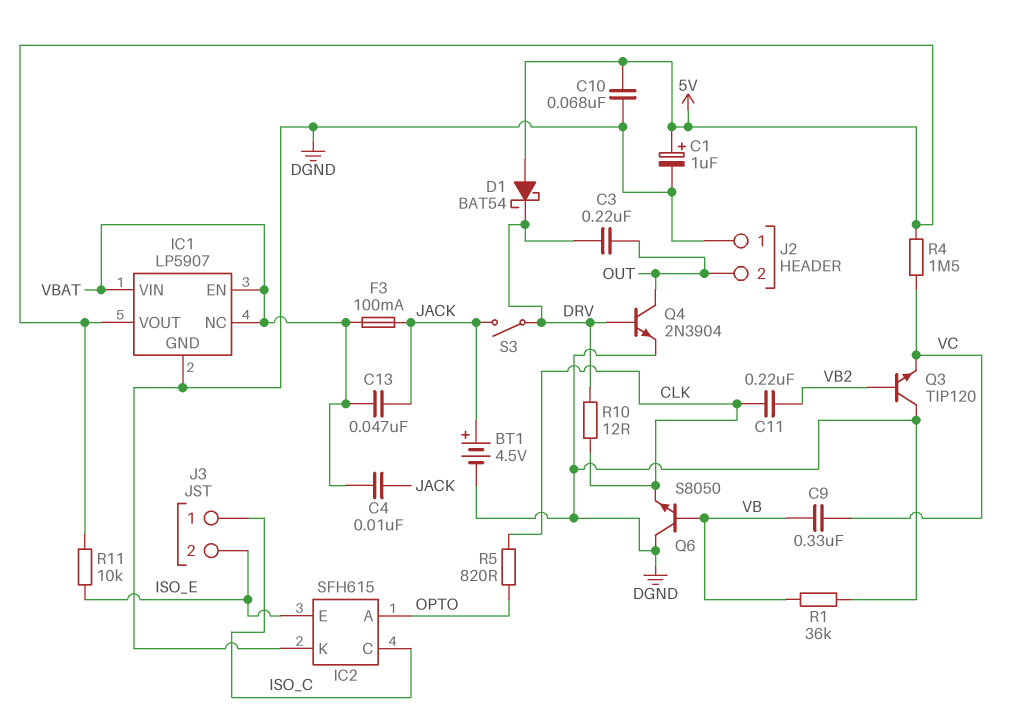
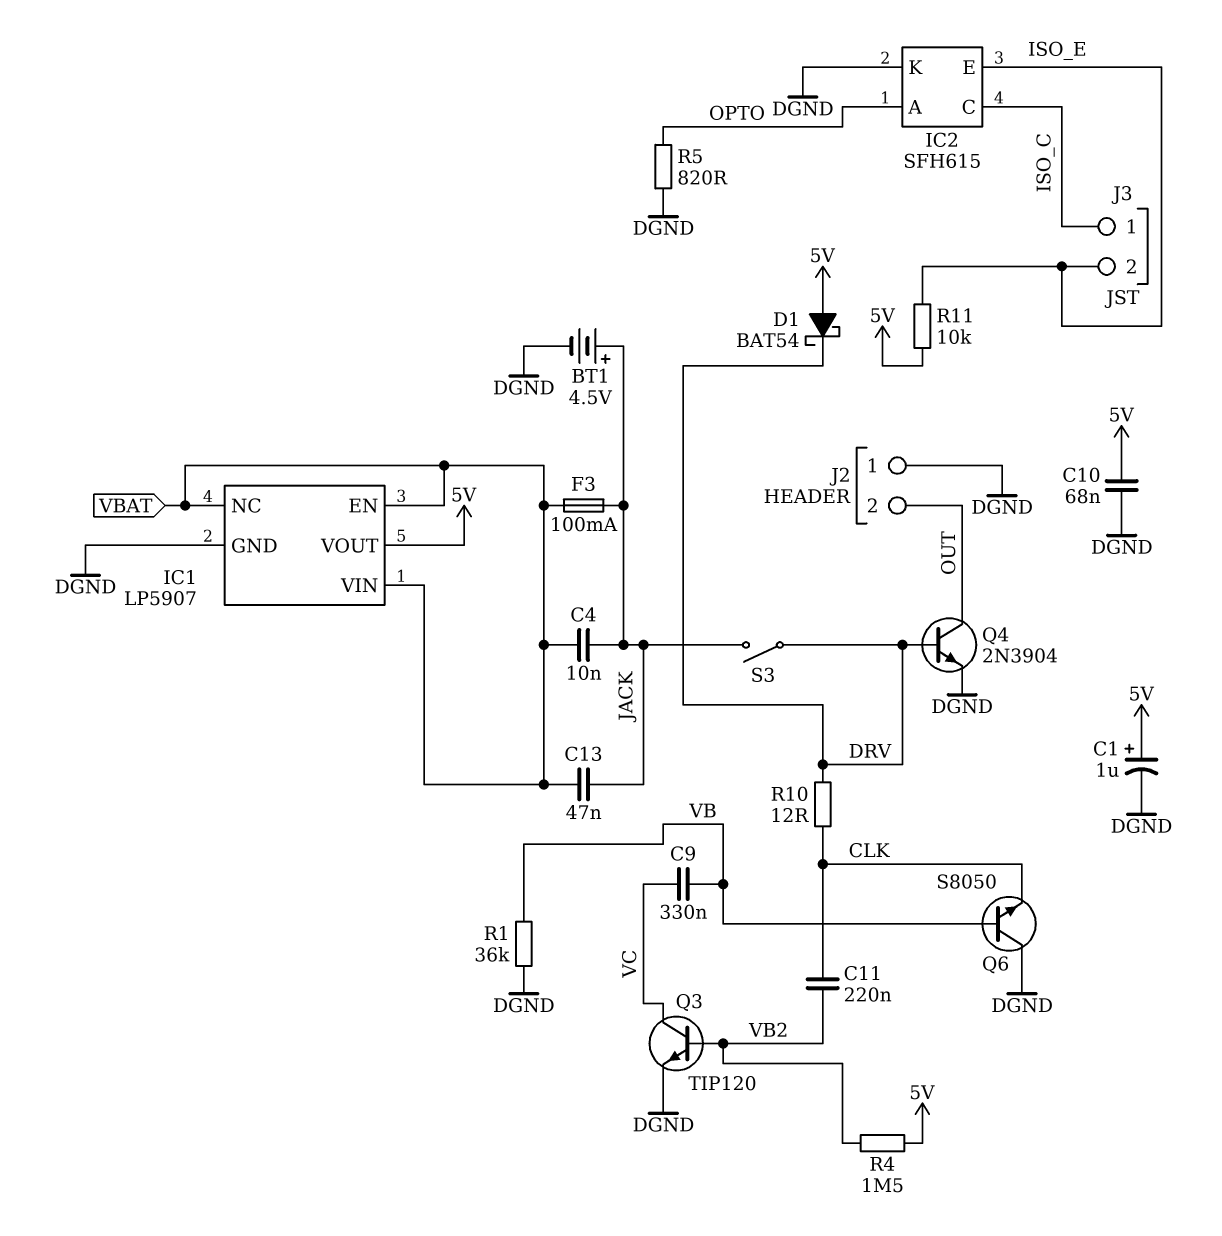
C3: 220nF (DRV, OUT) -> none
Q3: NPN TIP120 (B VB2, C DGND, E VC) -> NPN TIP120 (B VB2, C VC, E DGND)
R4: 1.5M (5V, VC) -> 1.5M (5V, VB2)
R5: 820 (CLK, OPTO) -> 820 (DGND, OPTO)

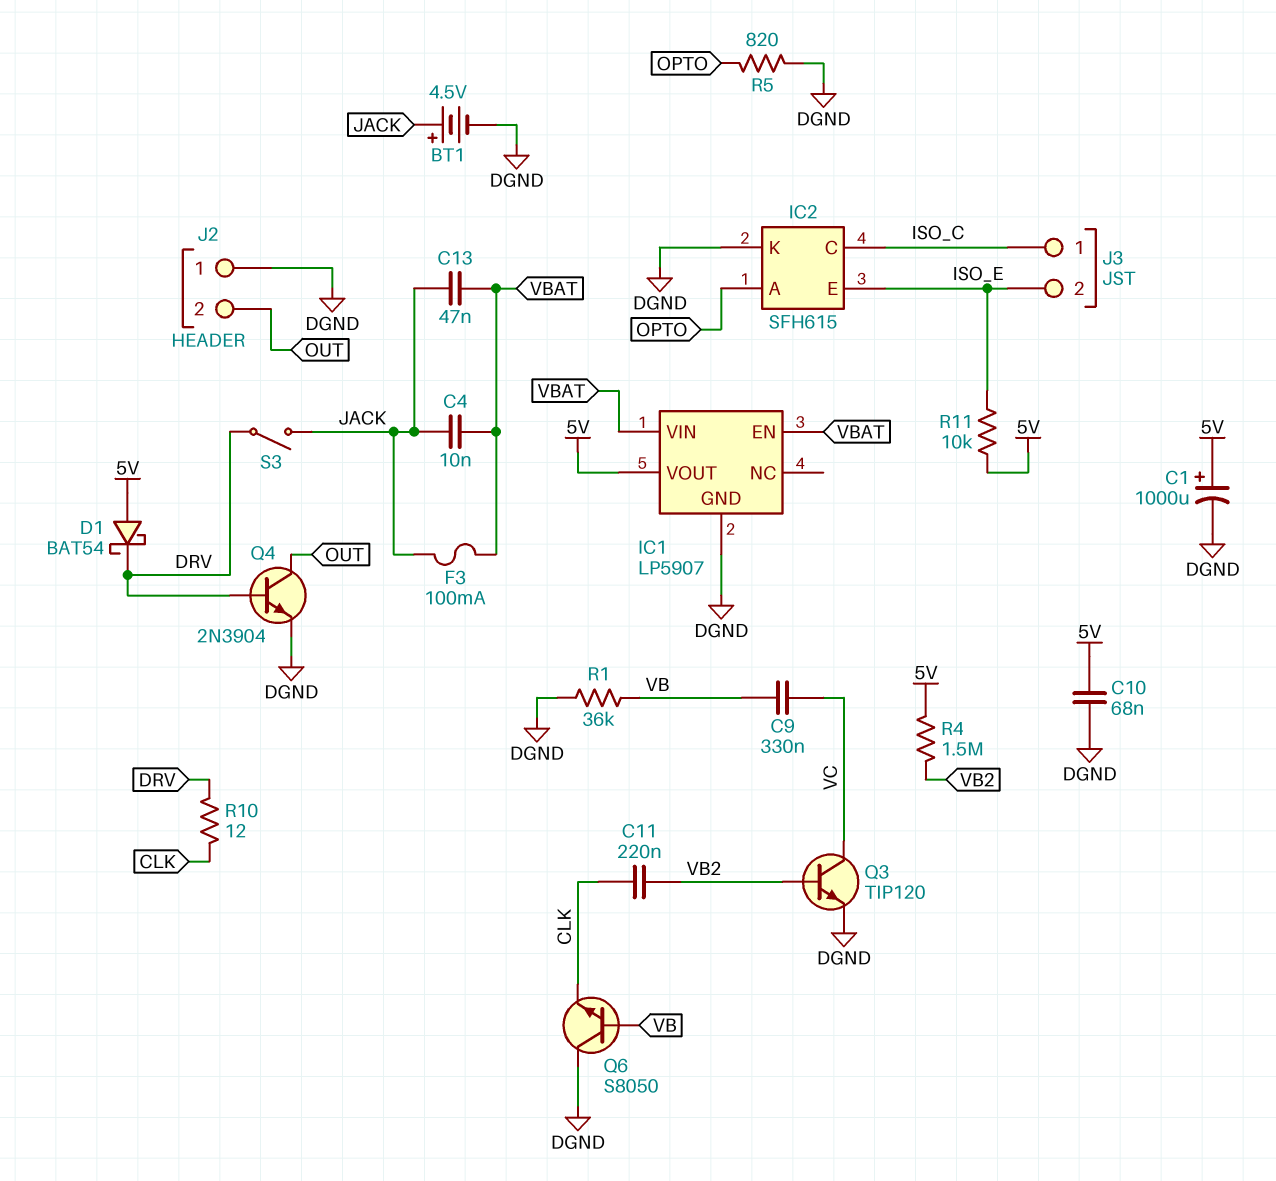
C1: 1uF (plus 5V, minus DGND) -> 1000uF (plus 5V, minus DGND)
IC1 pin NC: VBAT -> none

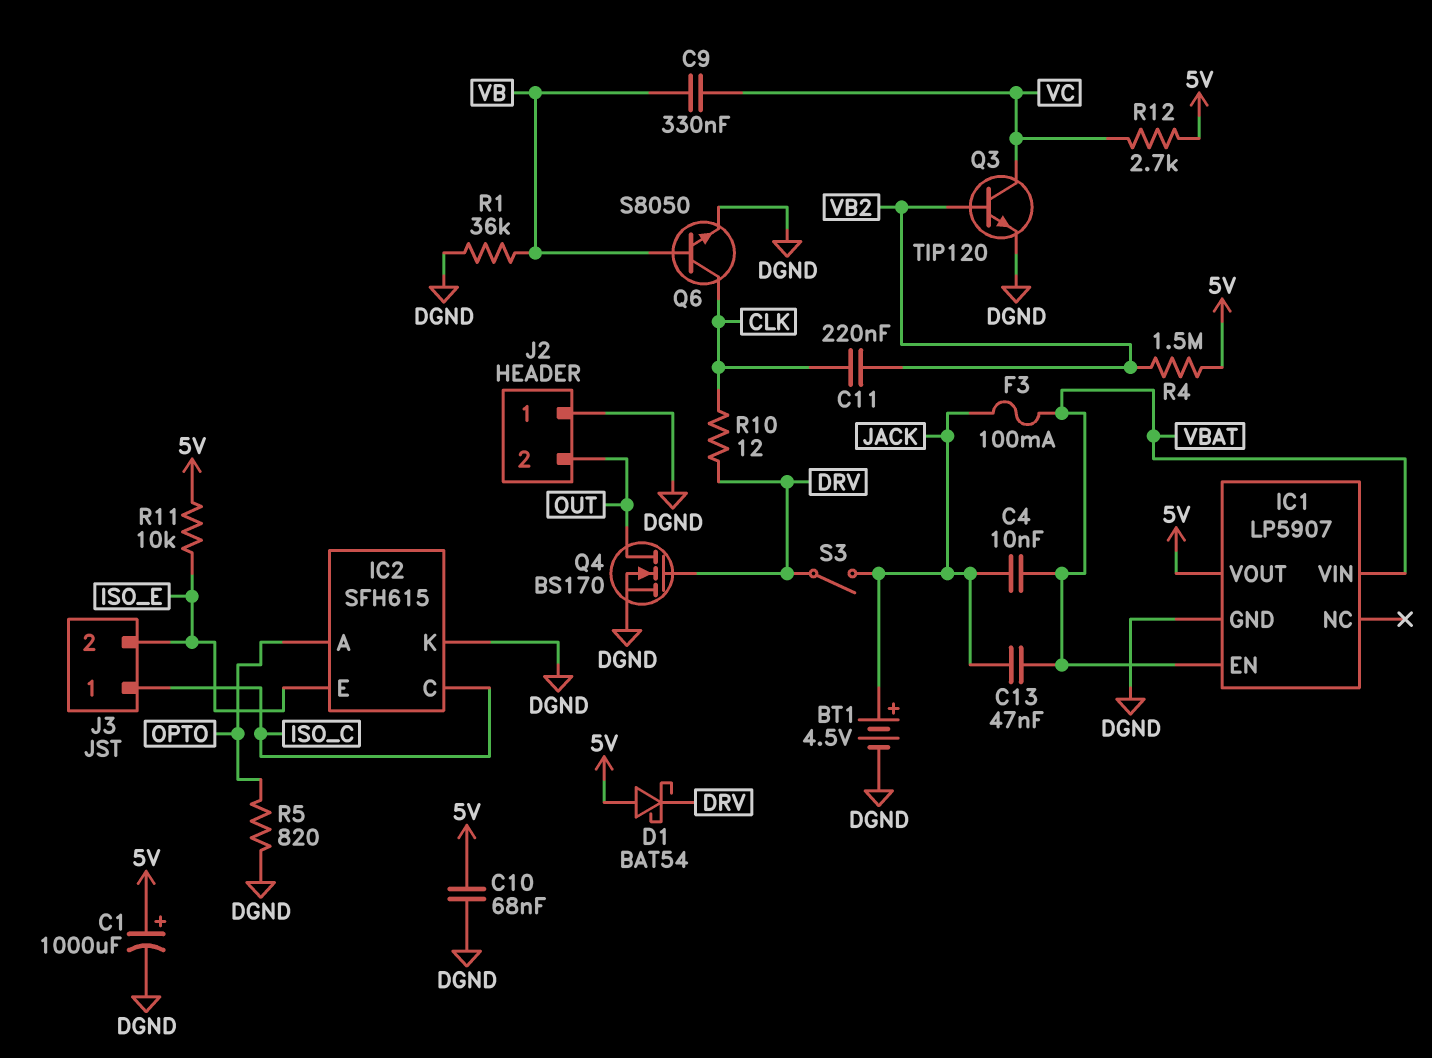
Q4: NPN 2N3904 (B DRV, C OUT, E DGND) -> NMOS BS170 (G DRV, D OUT, S DGND)
Q6: NPN S8050 (B VB, C DGND, E CLK) -> NPN S8050 (B VB, C CLK, E DGND)
R12: none -> 2.7k (5V, VC)

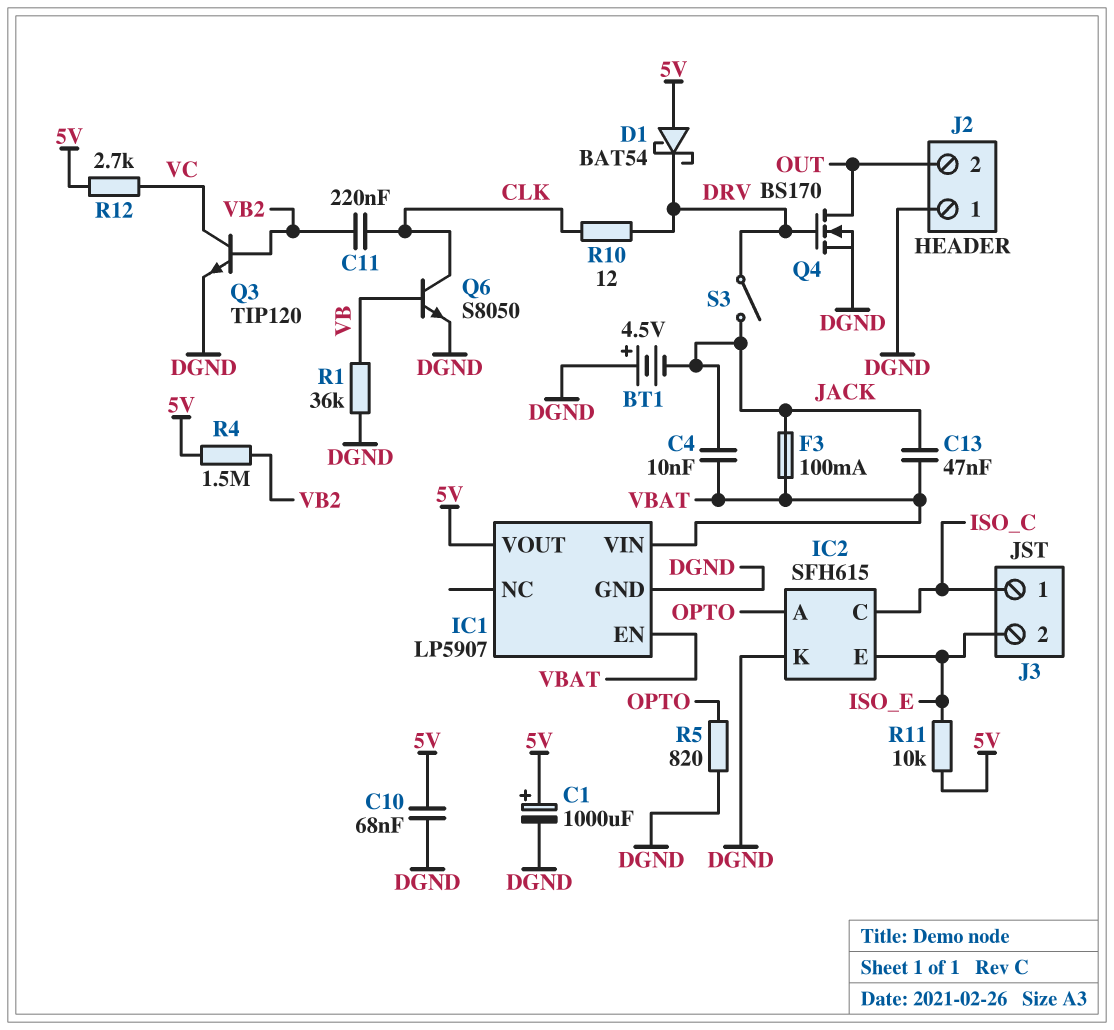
BT1: 4.5V (plus JACK, minus DGND) -> 4.5V (plus DGND, minus JACK)
C9: 330nF (VB, VC) -> none

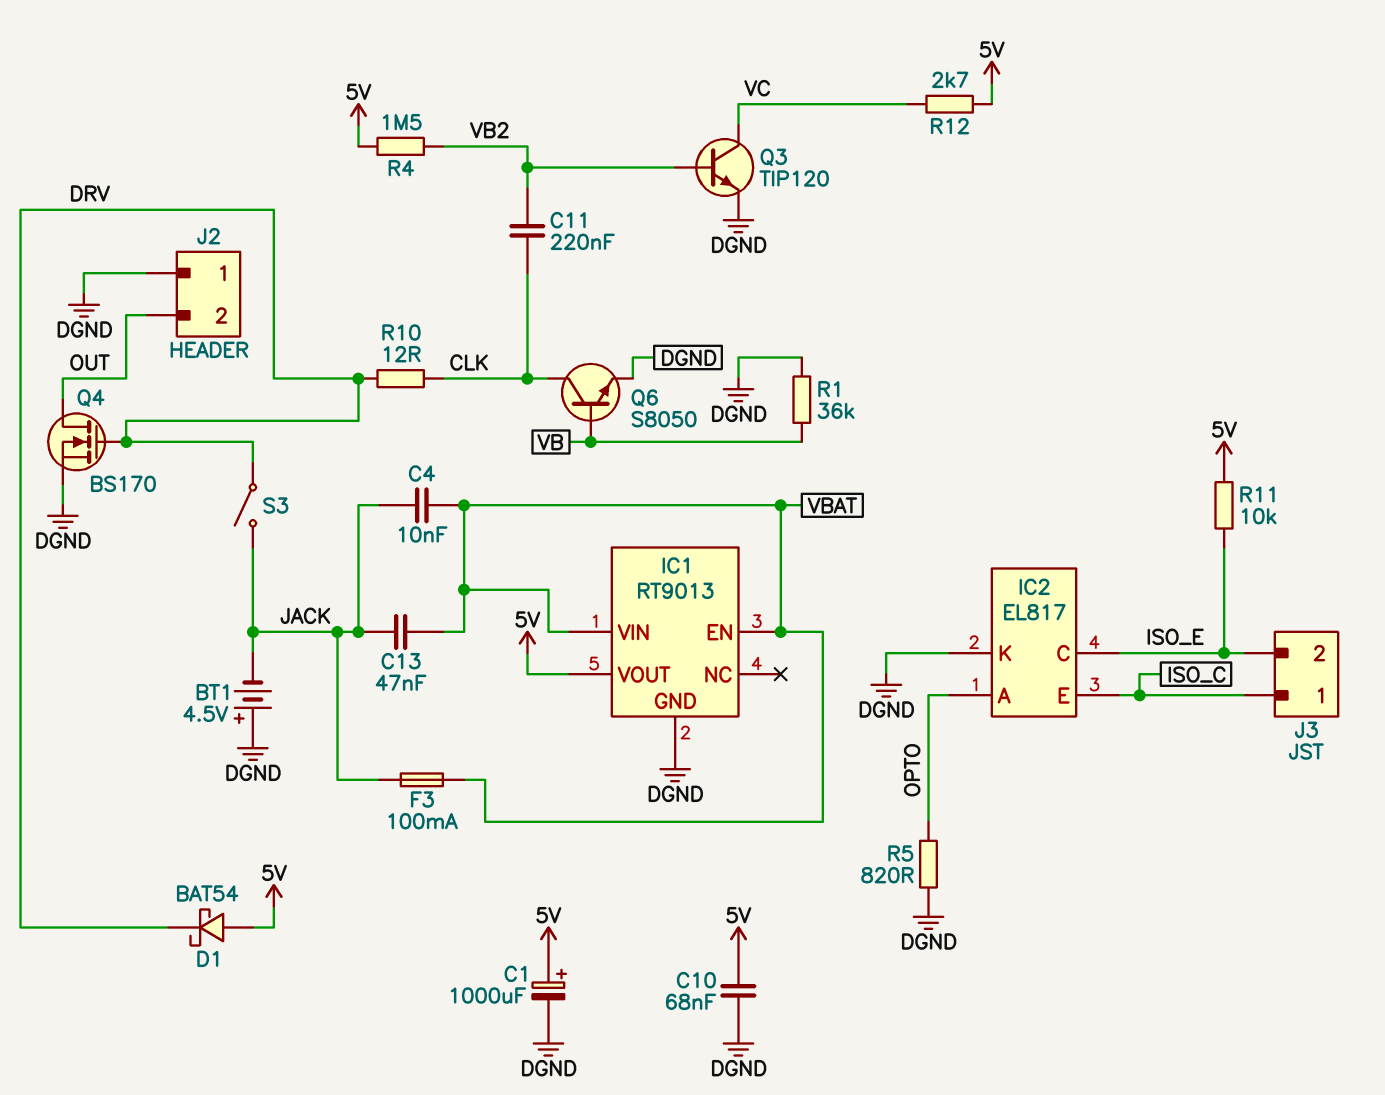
IC1: LP5907 -> RT9013
IC2: SFH615 -> EL817
IC2 pin C: ISO_C -> ISO_E
IC2 pin E: ISO_E -> ISO_C

